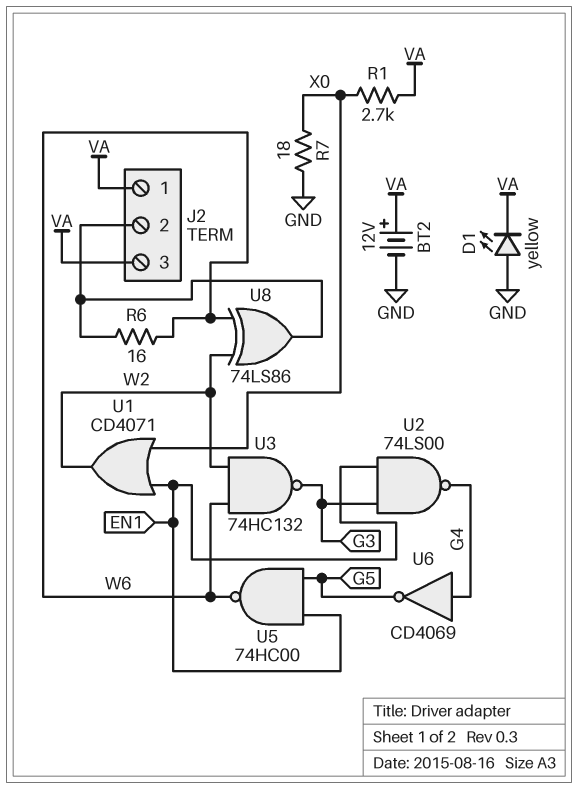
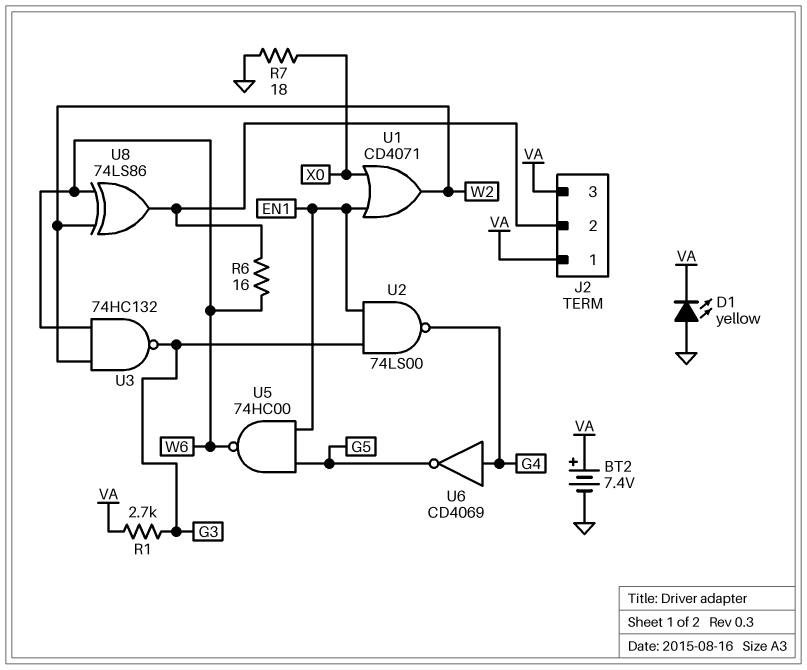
BT2: 12V (plus VA, minus GND) -> 7.4V (plus VA, minus GND)
R1: 2.7k (VA, X0) -> 2.7k (G3, VA)

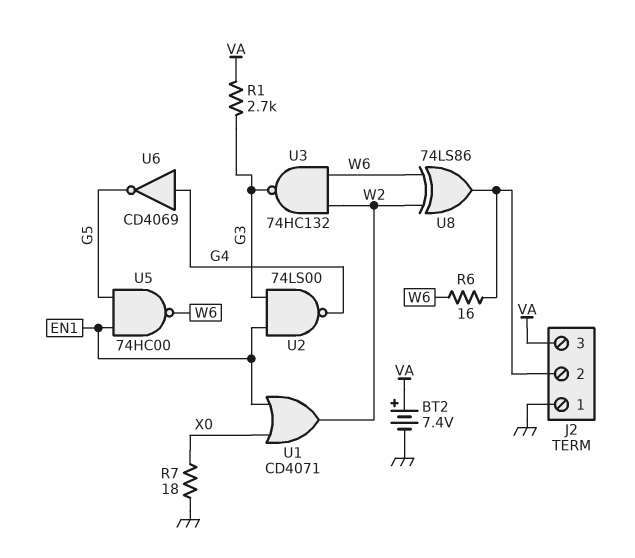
D1: LED yellow (A GND, K VA) -> none
J2 pin 1: VA -> GND

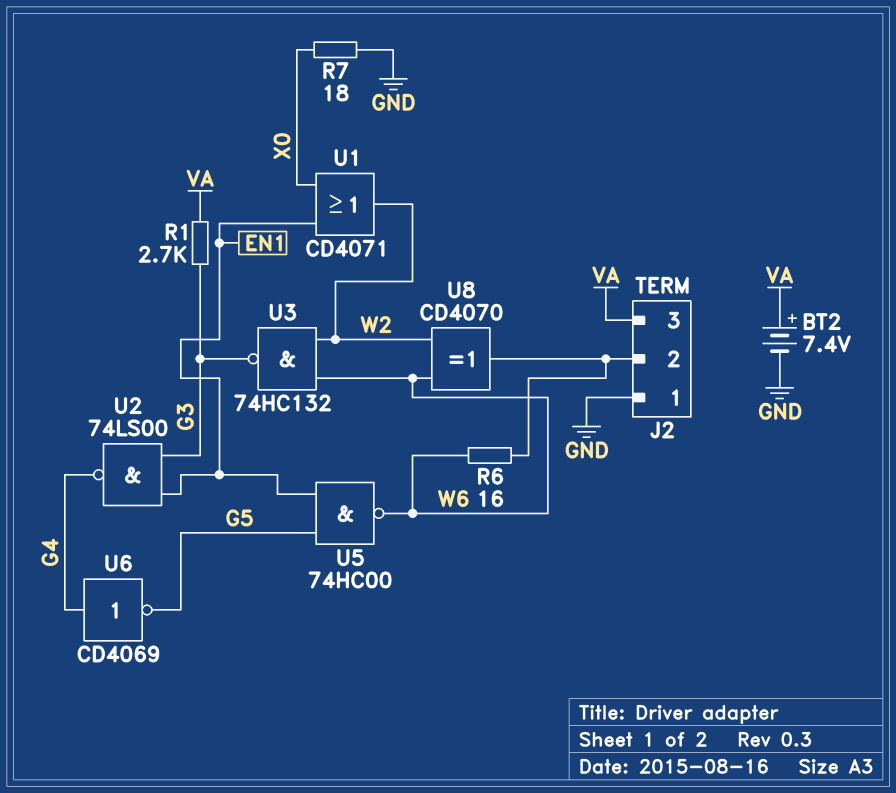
U8: XOR 74LS86 (in W2, in W6, out J2/2) -> XOR CD4070 (in W2, in W6, out J2/2)

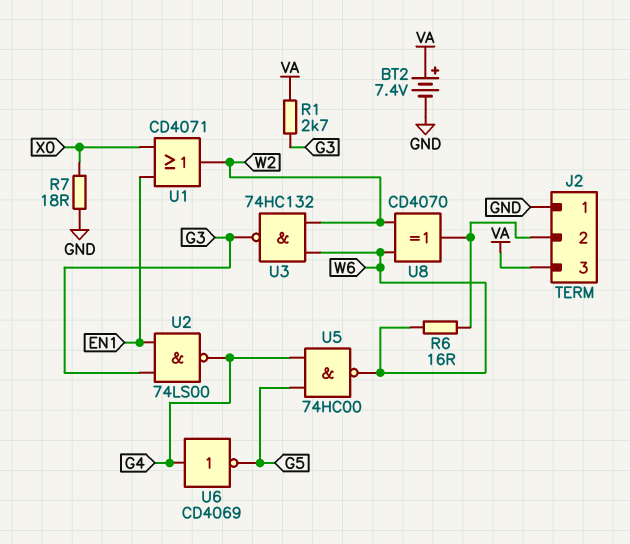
U5: NAND 74HC00 (in EN1, in G5, out W6) -> NAND 74HC00 (in G4, in G5, out W6)

